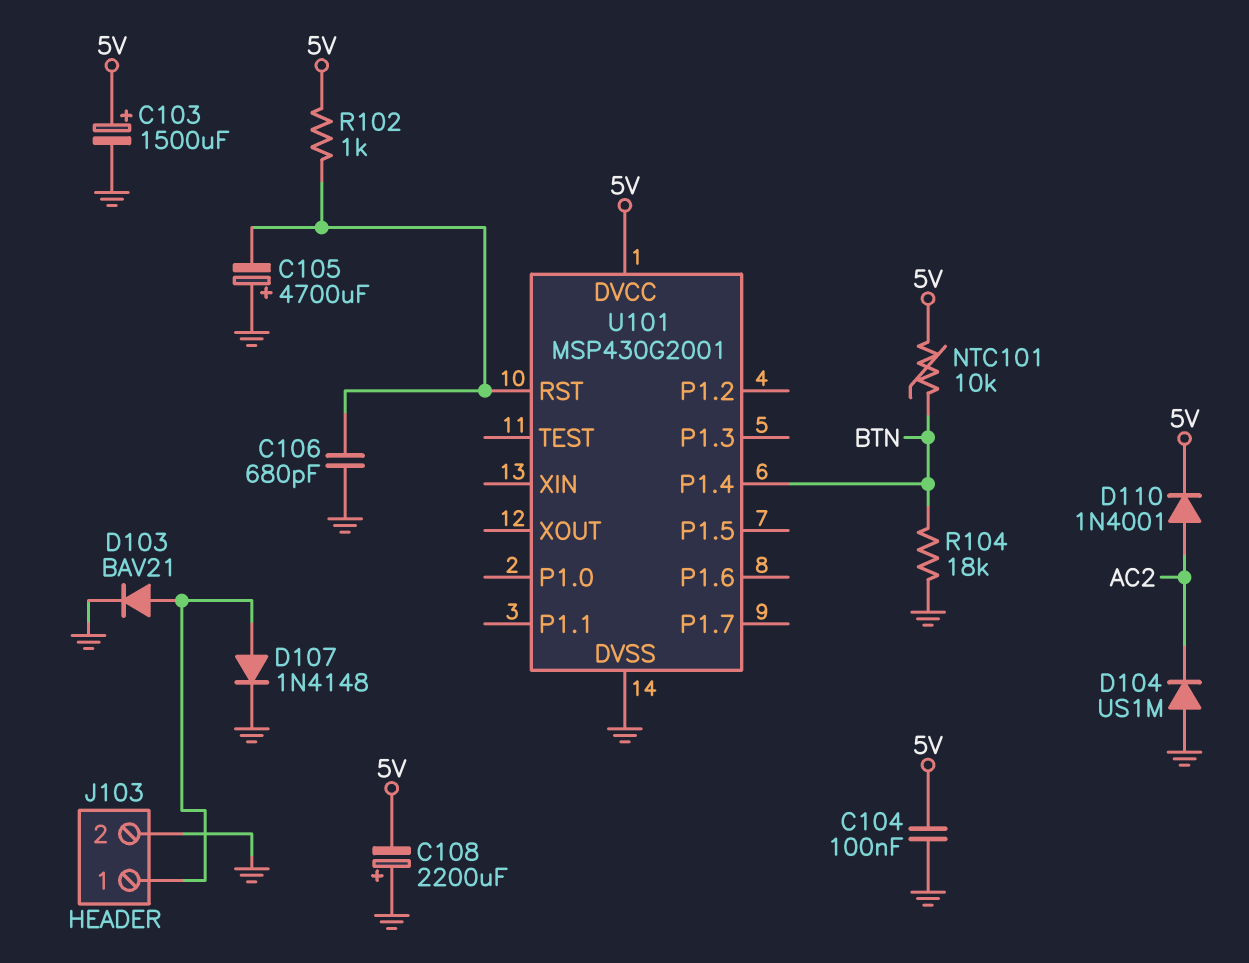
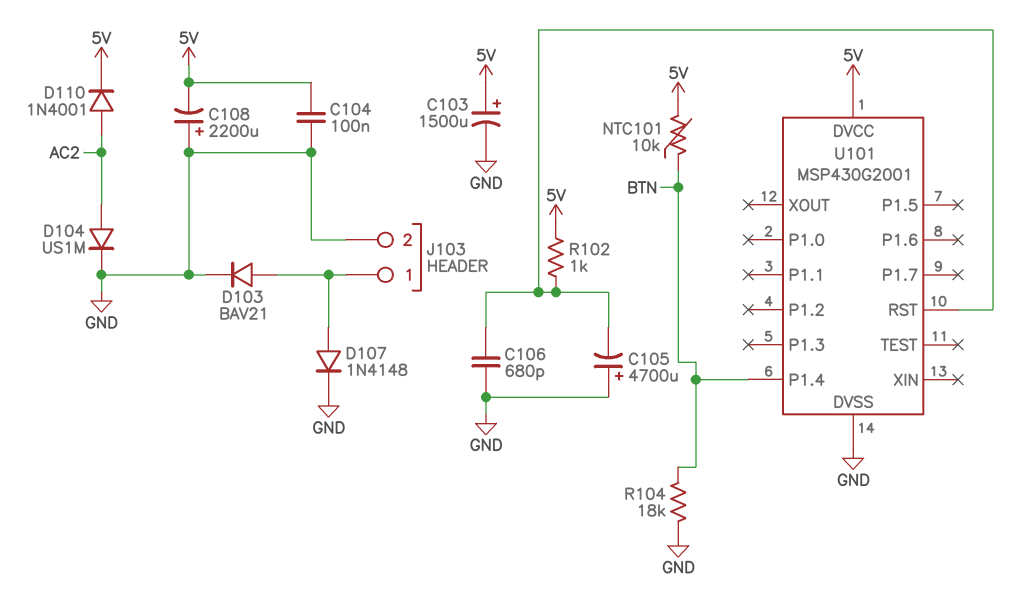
D104: diode US1M (A GND, K AC2) -> diode US1M (A AC2, K GND)

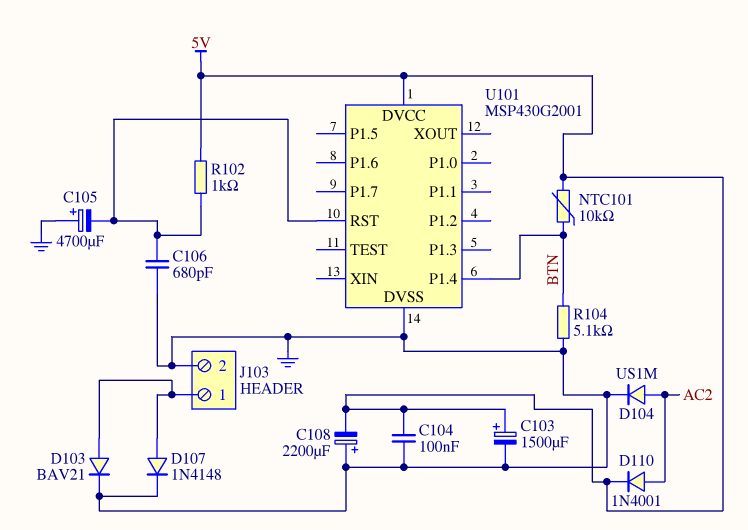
R104: 18k (BTN, GND) -> 5.1k (BTN, GND)

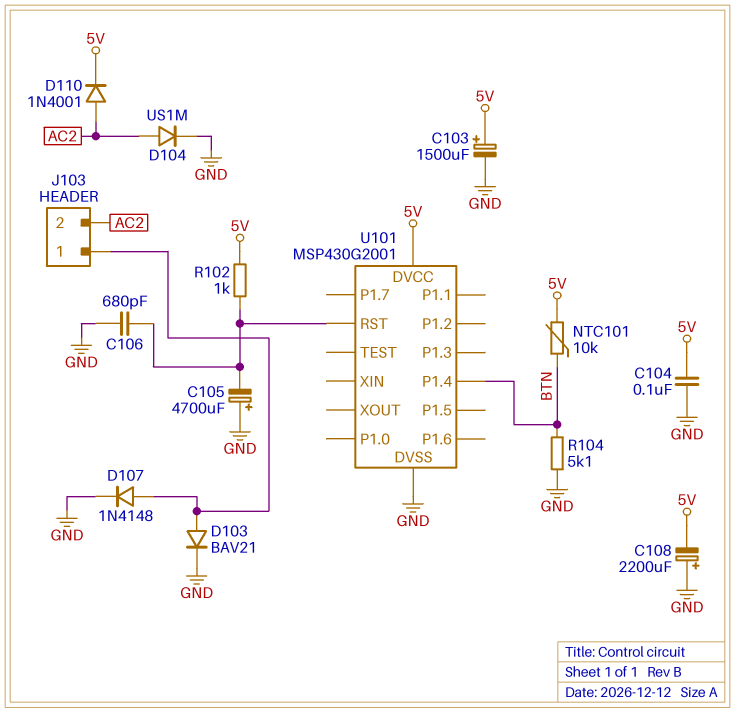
J103 pin 2: GND -> AC2

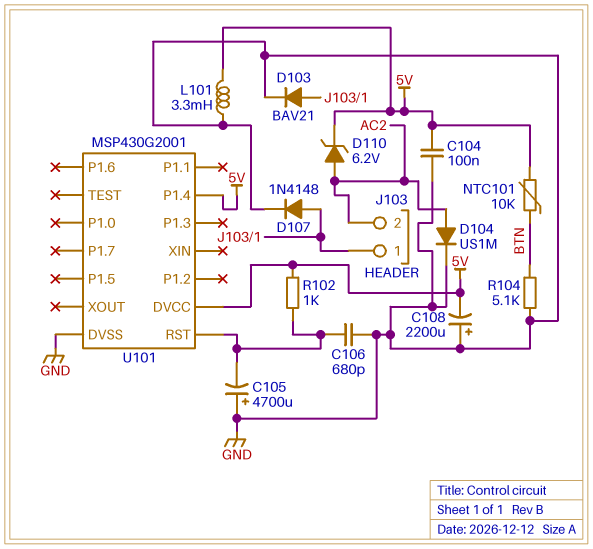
C103: 1500uF (plus 5V, minus GND) -> none
D110: diode 1N4001 (A AC2, K 5V) -> zener 6.2V (A AC2, K 5V)
L101: none -> 3.3mH (5V, GND)
U101 pin P1.4: BTN -> 5V

